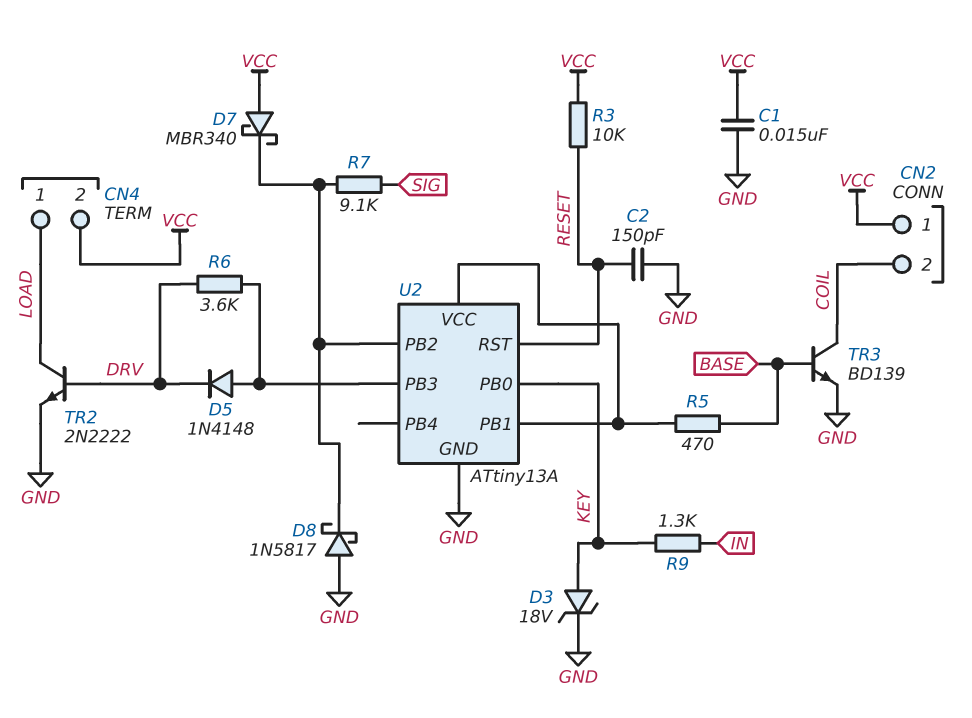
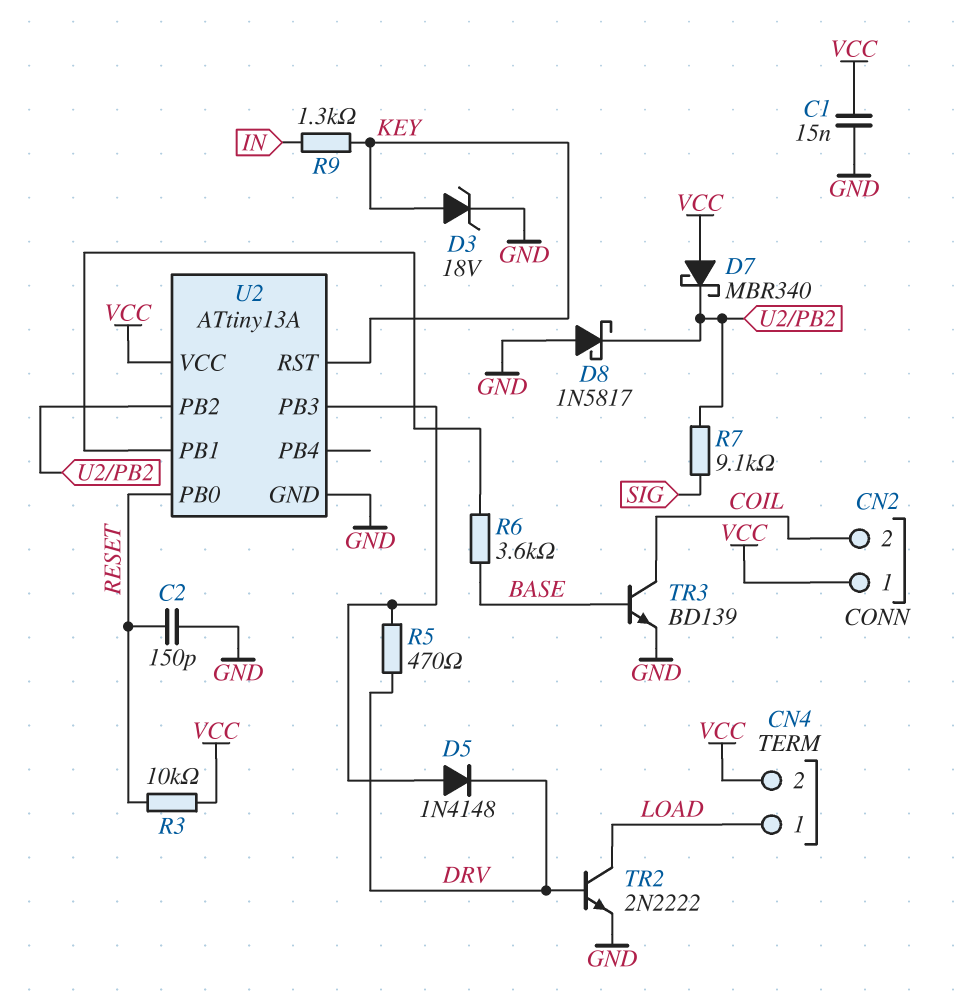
R5: 470 (BASE, U2/PB1) -> 470 (DRV, U2/PB3)
R6: 3.6k (DRV, U2/PB3) -> 3.6k (BASE, U2/PB1)
U2 pin PB0: KEY -> RESET
U2 pin RST: RESET -> KEY
U2 pin VCC: U2/PB1 -> VCC

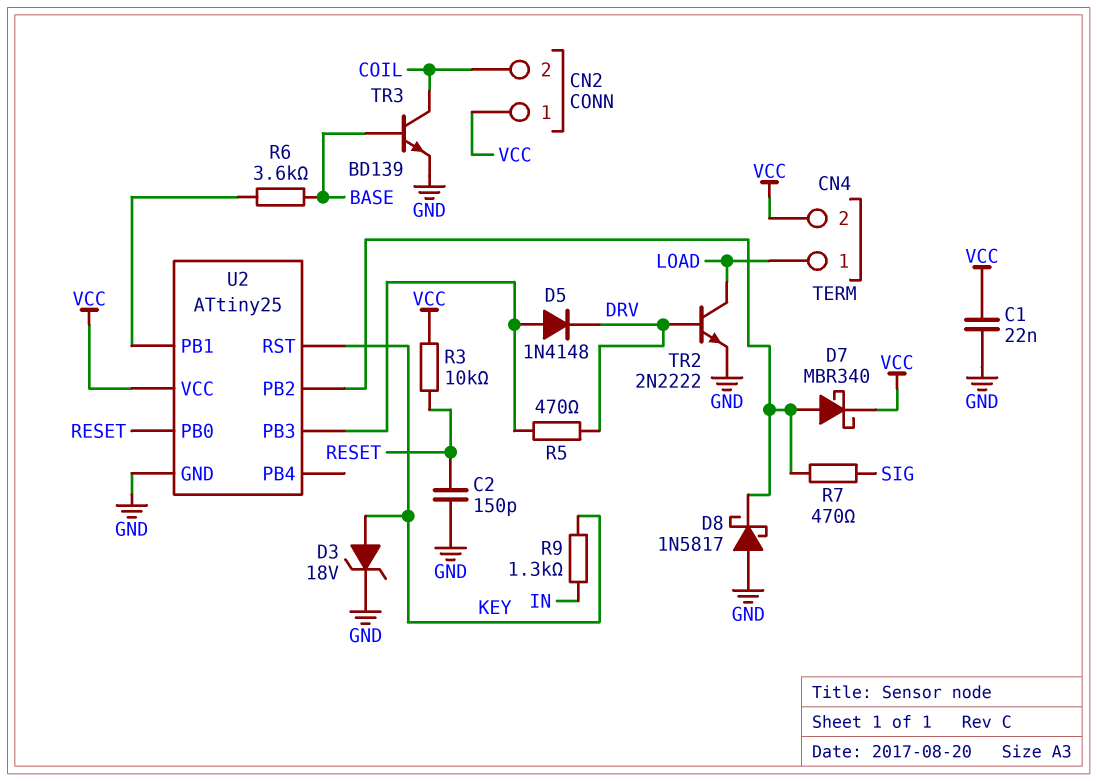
C1: 15nF (GND, VCC) -> 22nF (GND, VCC)
D7: schottky MBR340 (A VCC, K U2/PB2) -> schottky MBR340 (A U2/PB2, K VCC)
R7: 9.1k (SIG, U2/PB2) -> 470 (SIG, U2/PB2)
U2: ATtiny13A -> ATtiny25

